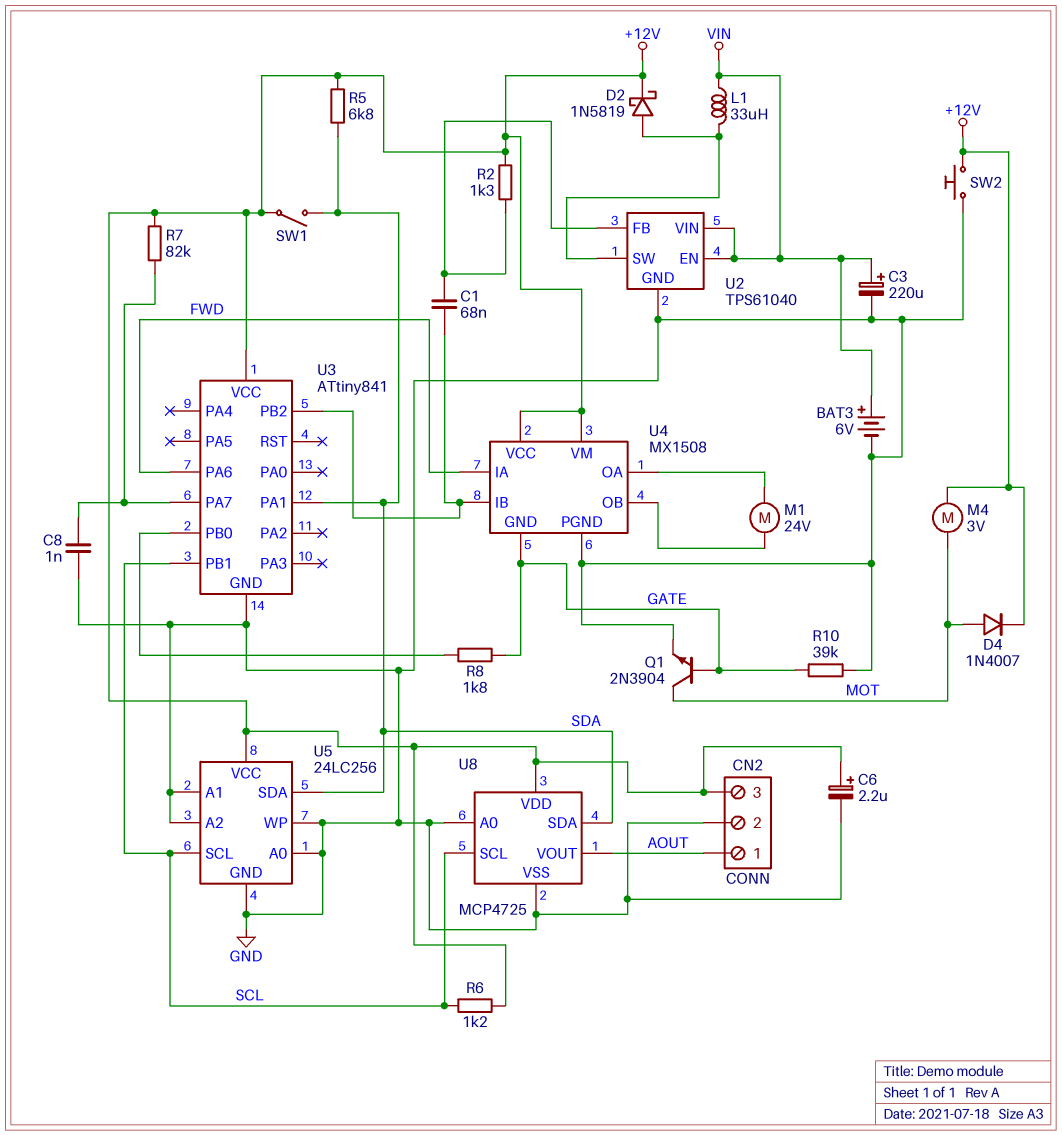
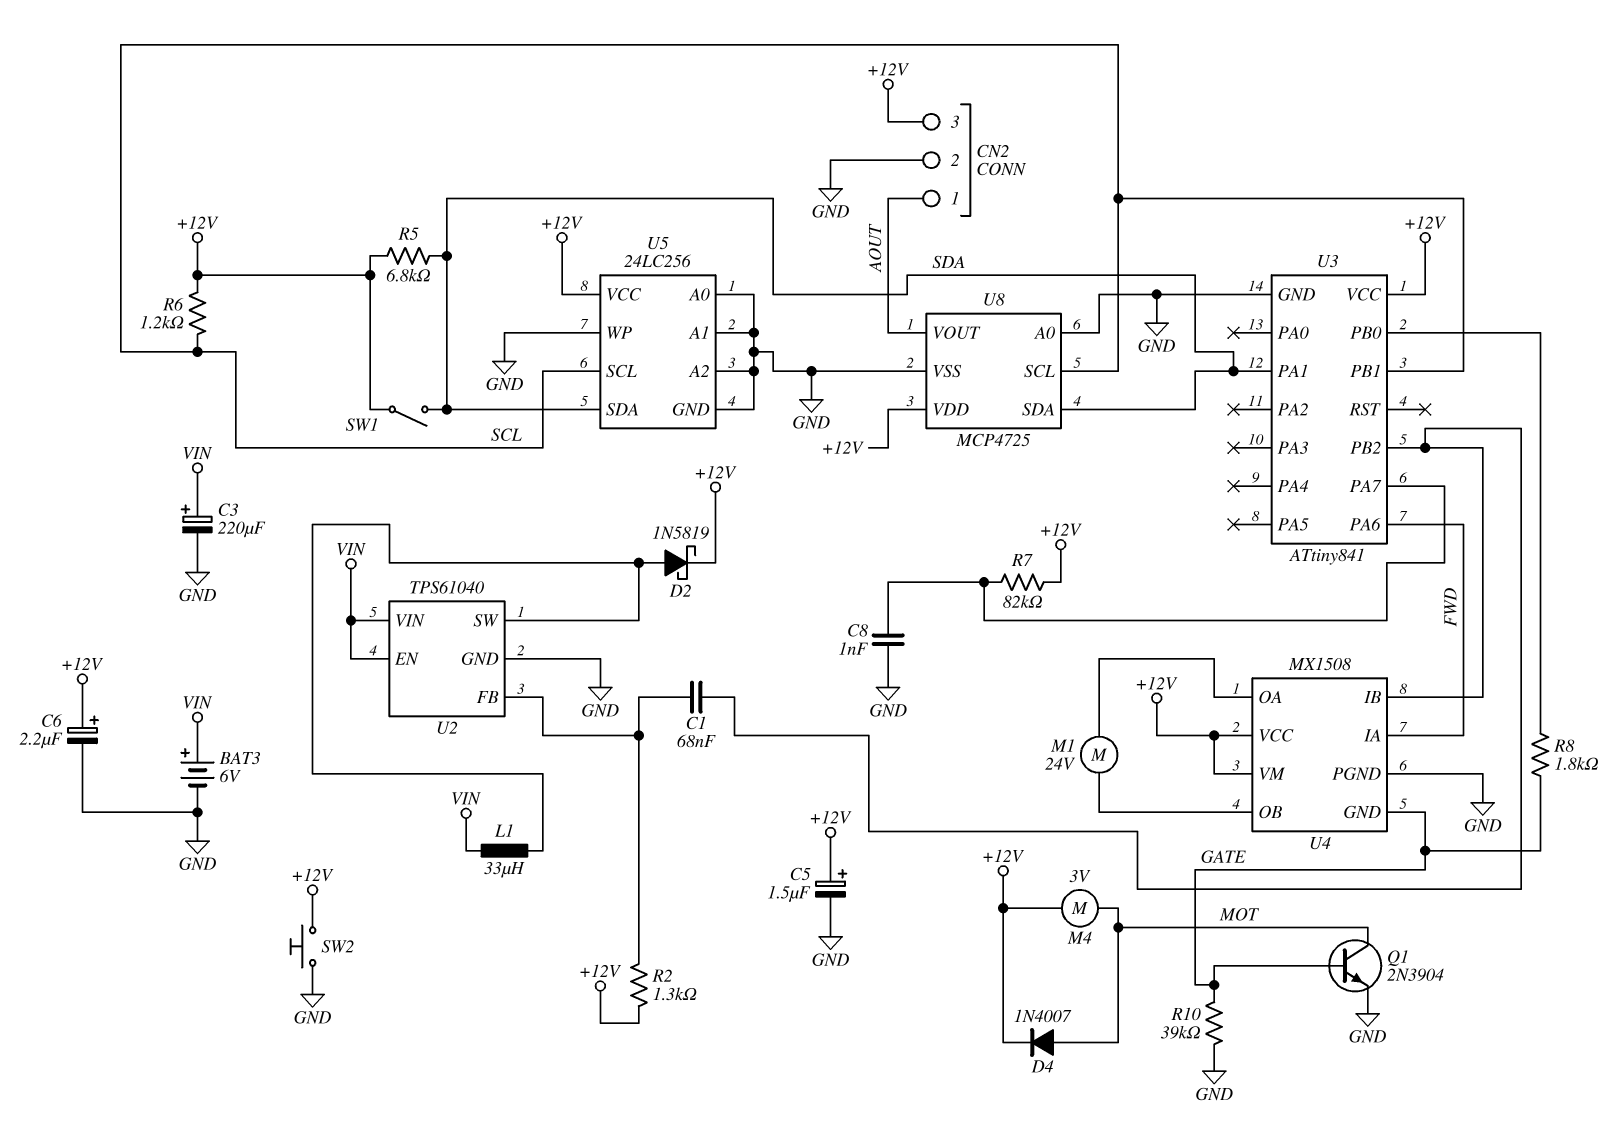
C5: none -> 1.5uF (plus +12V, minus GND)

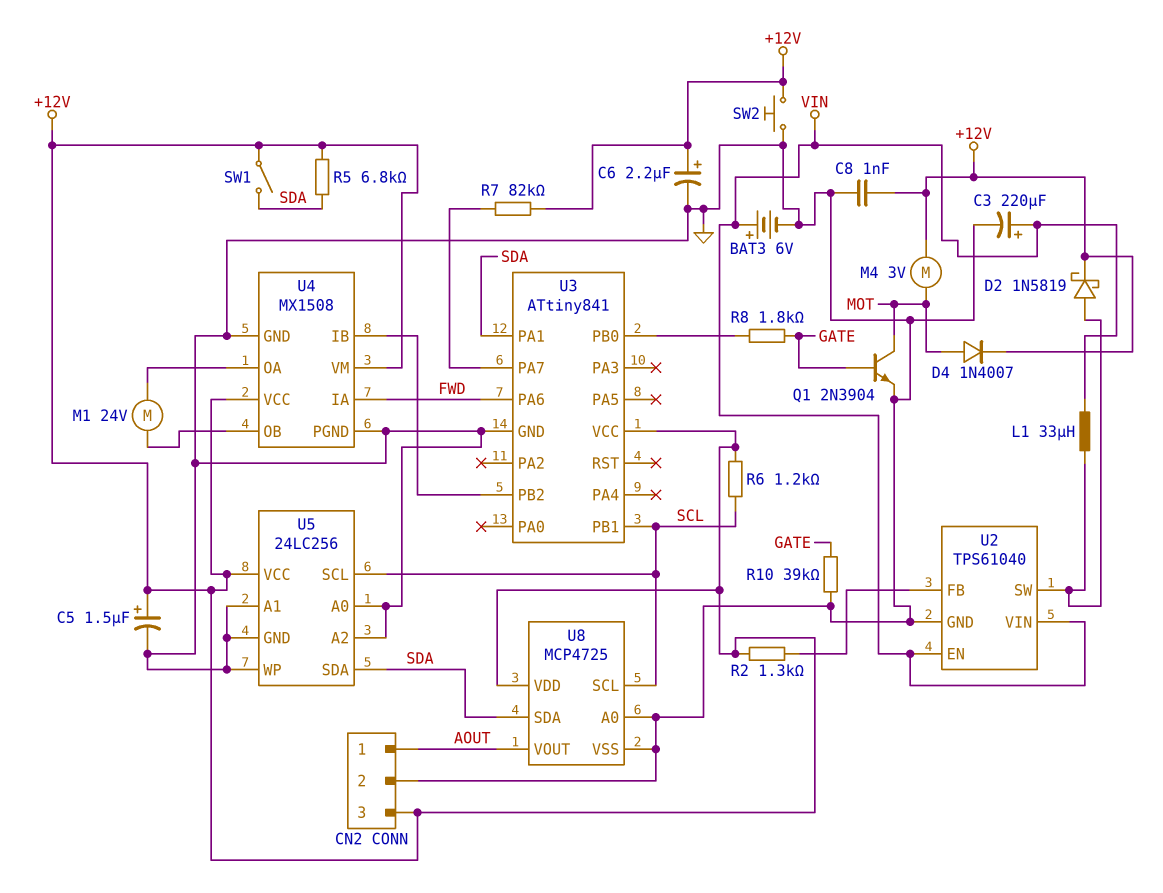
C1: 68nF (U2/FB, U3/PB2) -> none
C8: 1nF (GND, U3/PA7) -> 1nF (+12V, GND)
U4 pin GND: GATE -> GND

